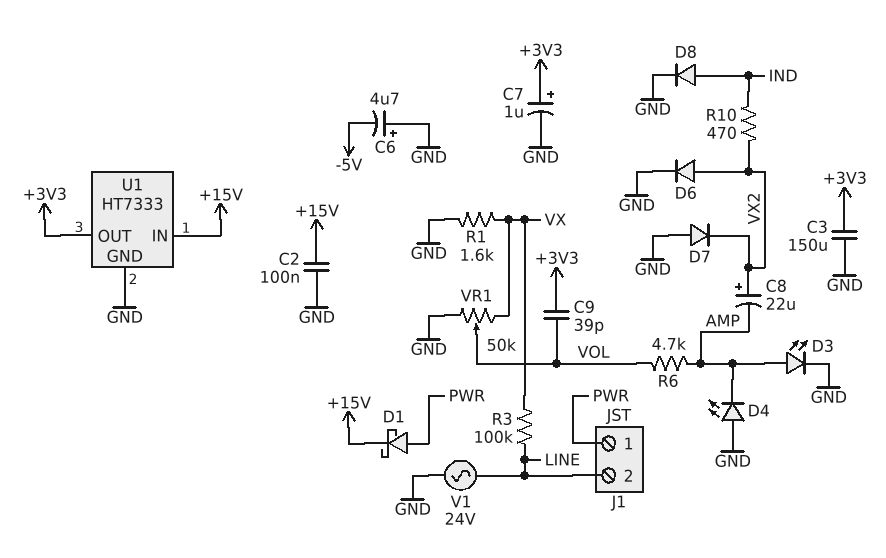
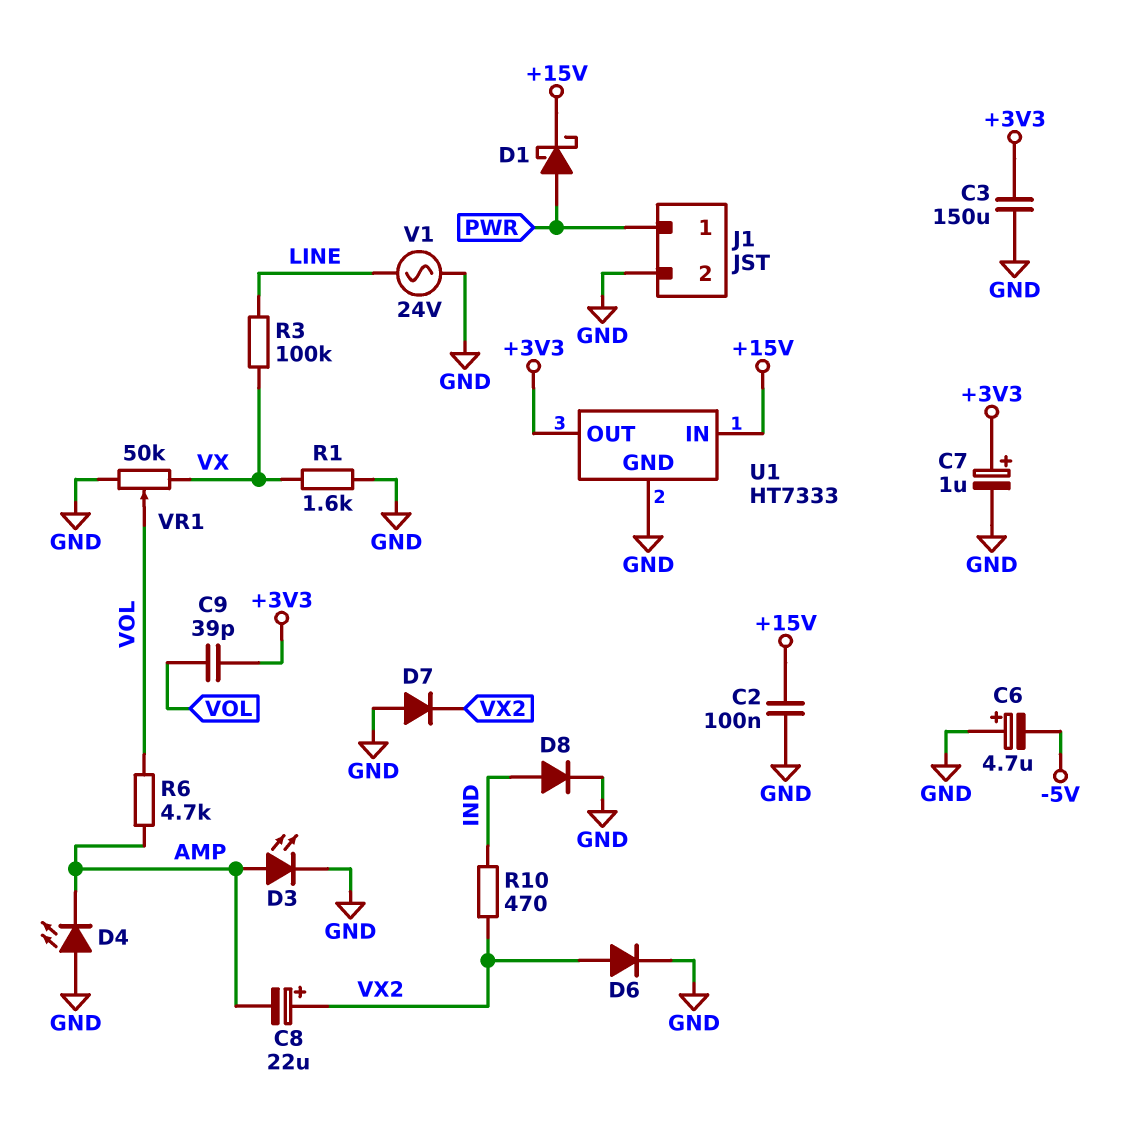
J1 pin 2: LINE -> GND

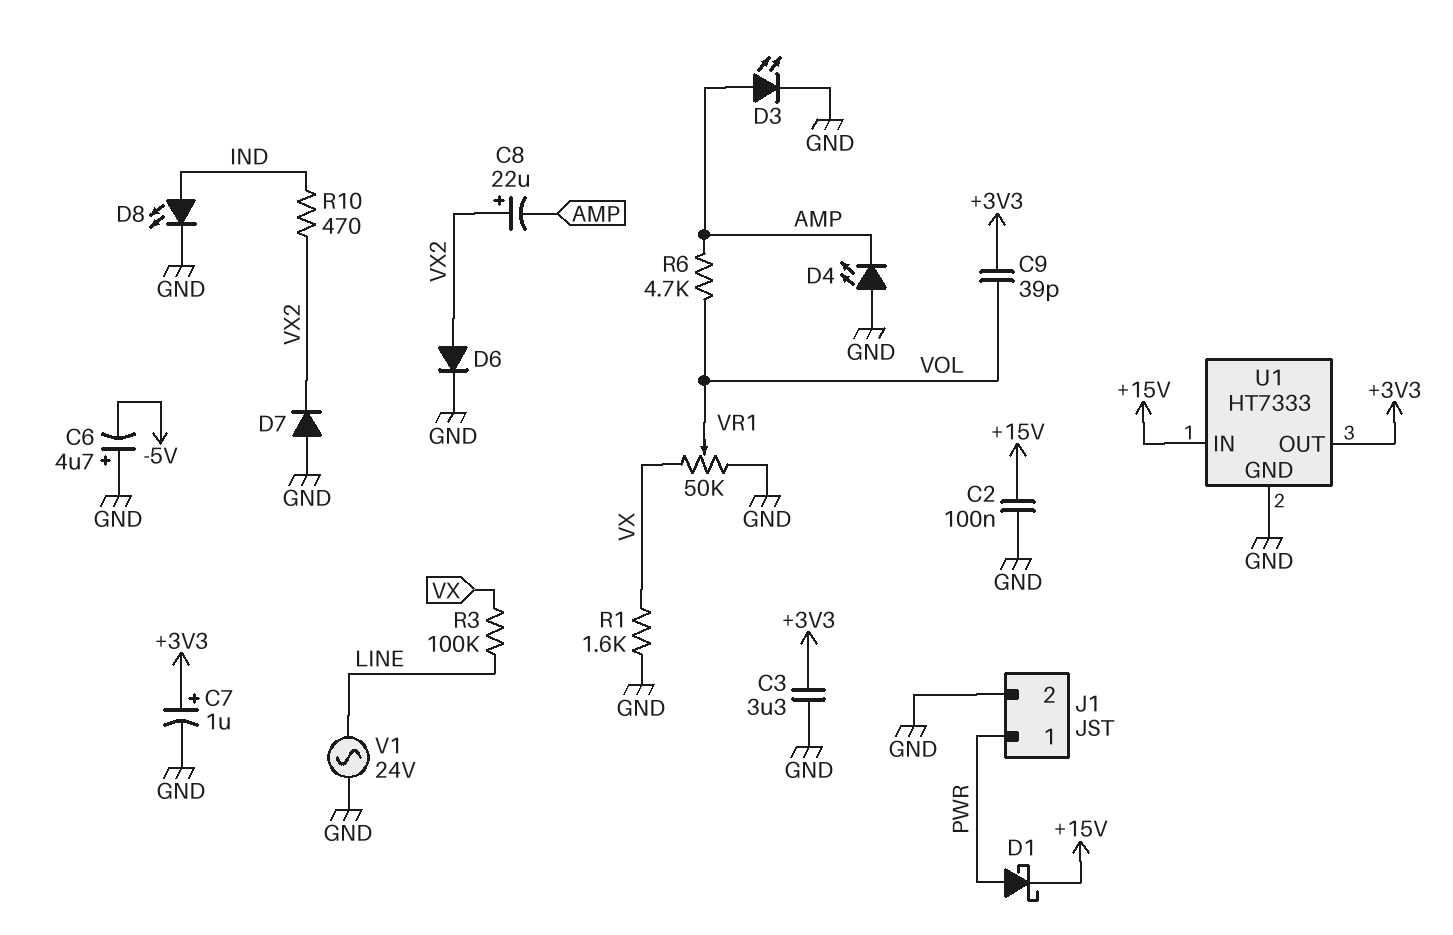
C3: 150uF (+3V3, GND) -> 3.3uF (+3V3, GND)
D8: diode (A IND, K GND) -> LED (A IND, K GND)

